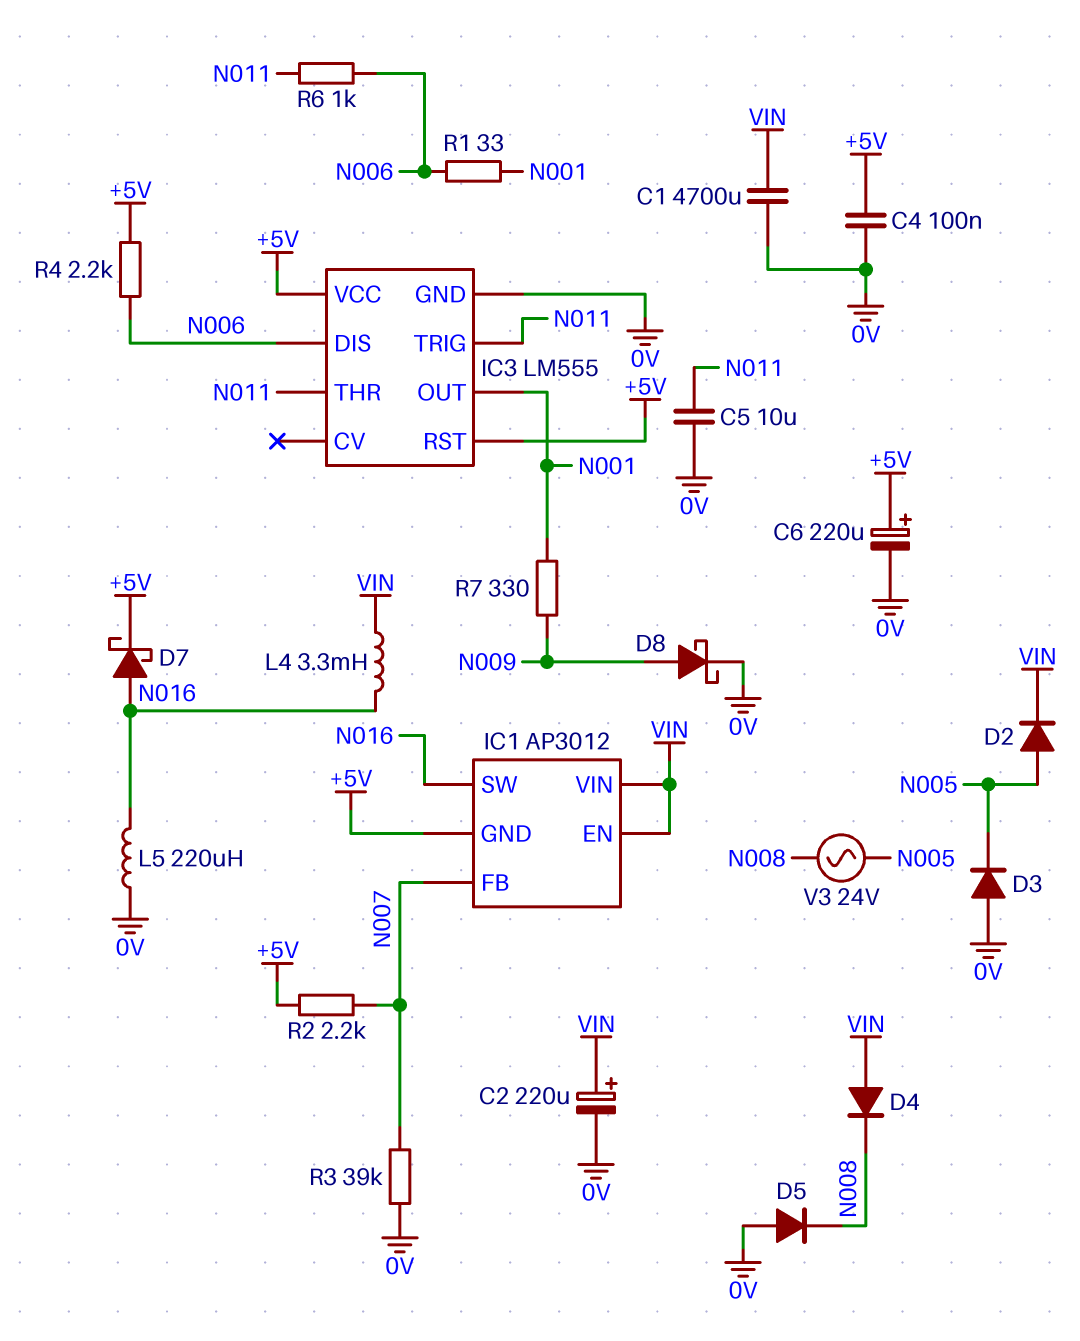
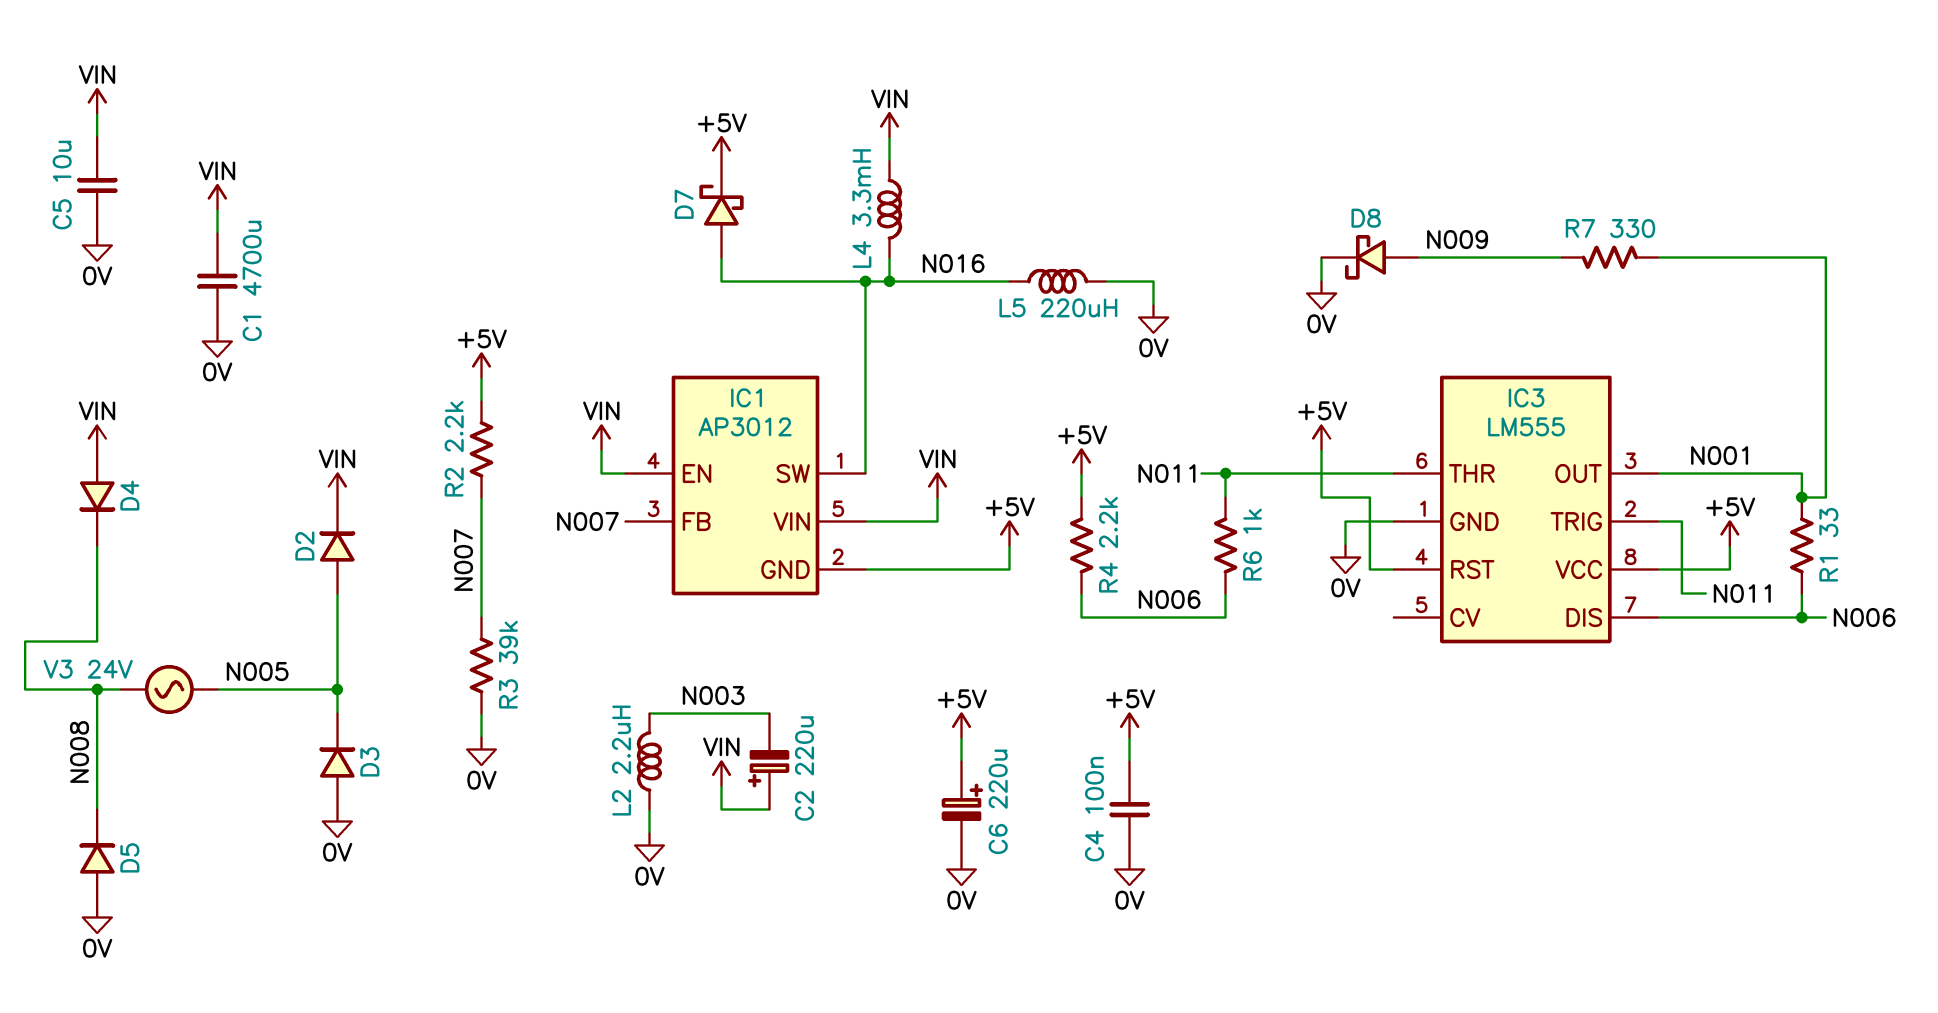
C2: 220uF (plus VIN, minus 0V) -> 220uF (plus VIN, minus N003)
C5: 10uF (0V, N011) -> 10uF (0V, VIN)
L2: none -> 2.2uH (0V, N003)

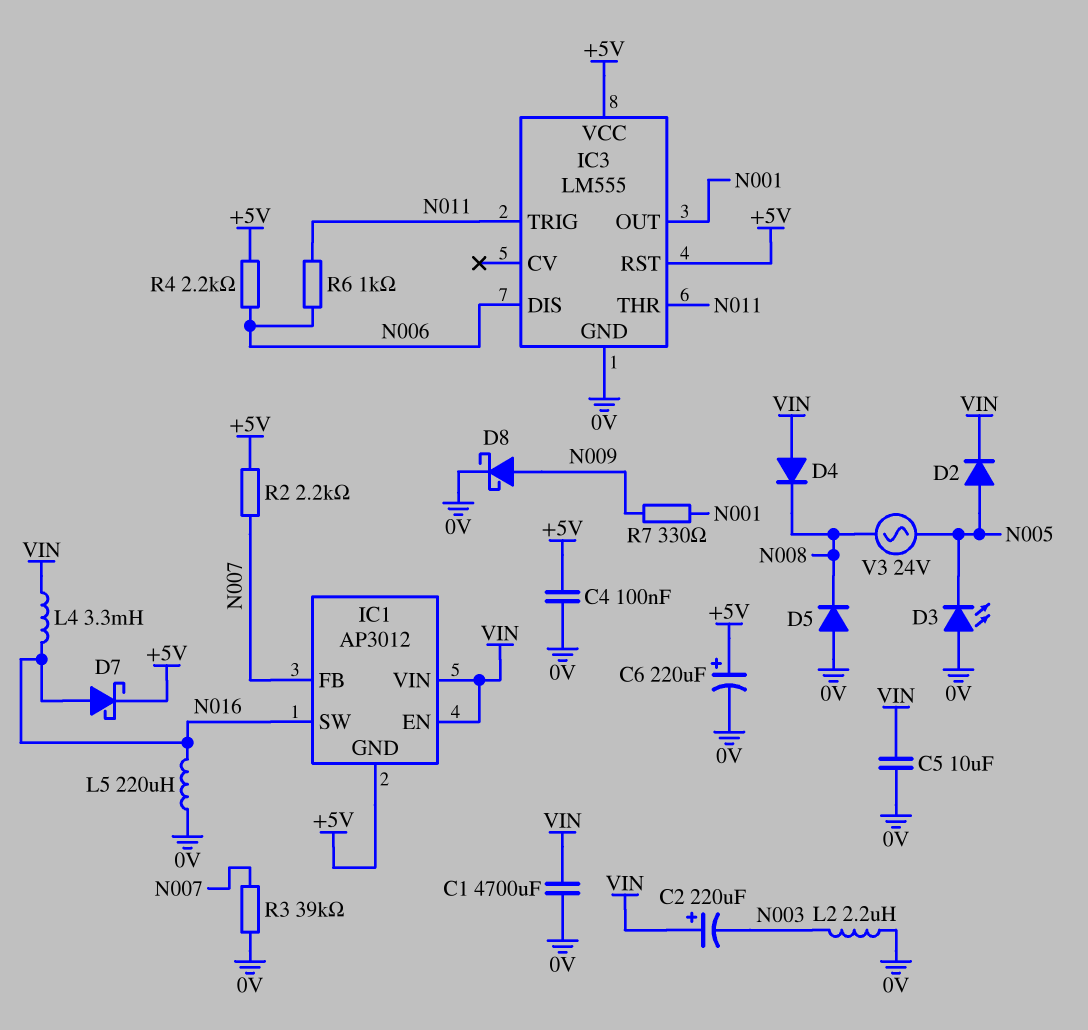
D3: diode (A 0V, K N005) -> LED (A 0V, K N005)
R1: 33 (N001, N006) -> none

